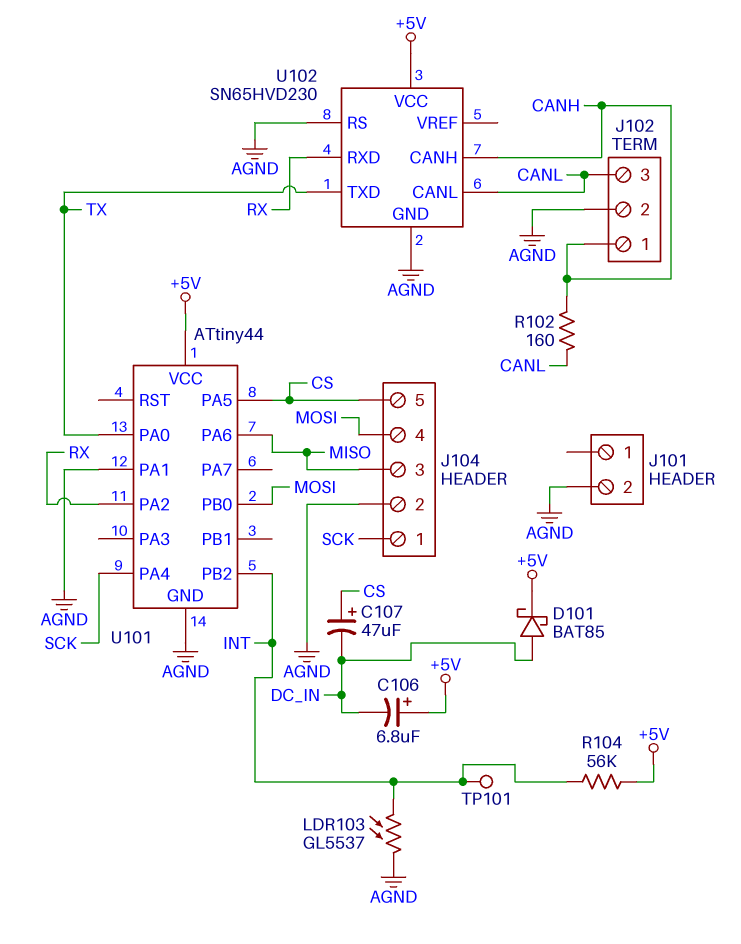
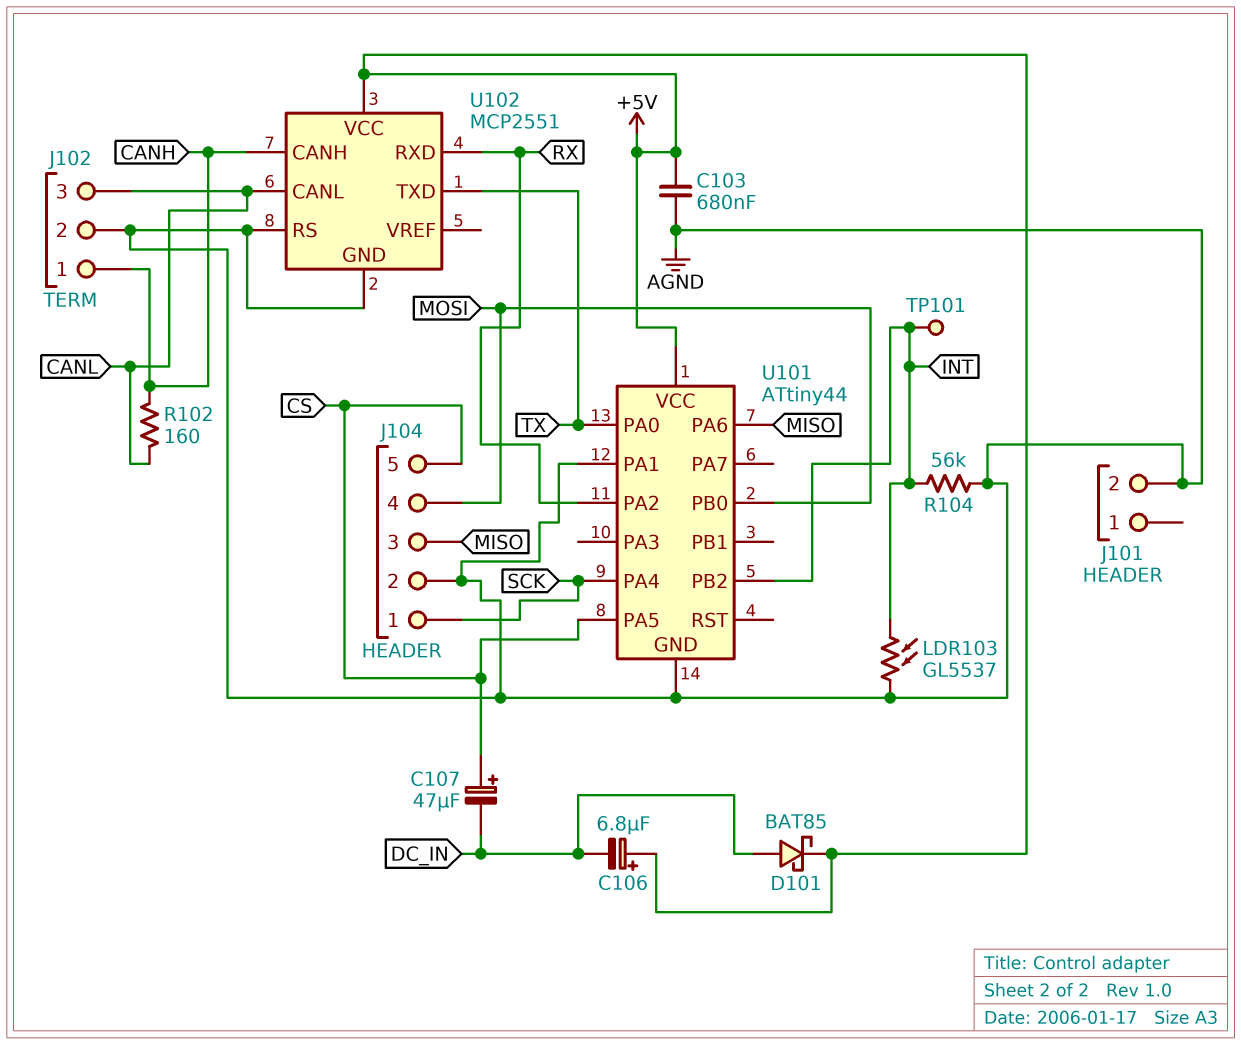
C103: none -> 680nF (+5V, AGND)
R104: 56k (+5V, INT) -> 56k (AGND, INT)
U102: SN65HVD230 -> MCP2551

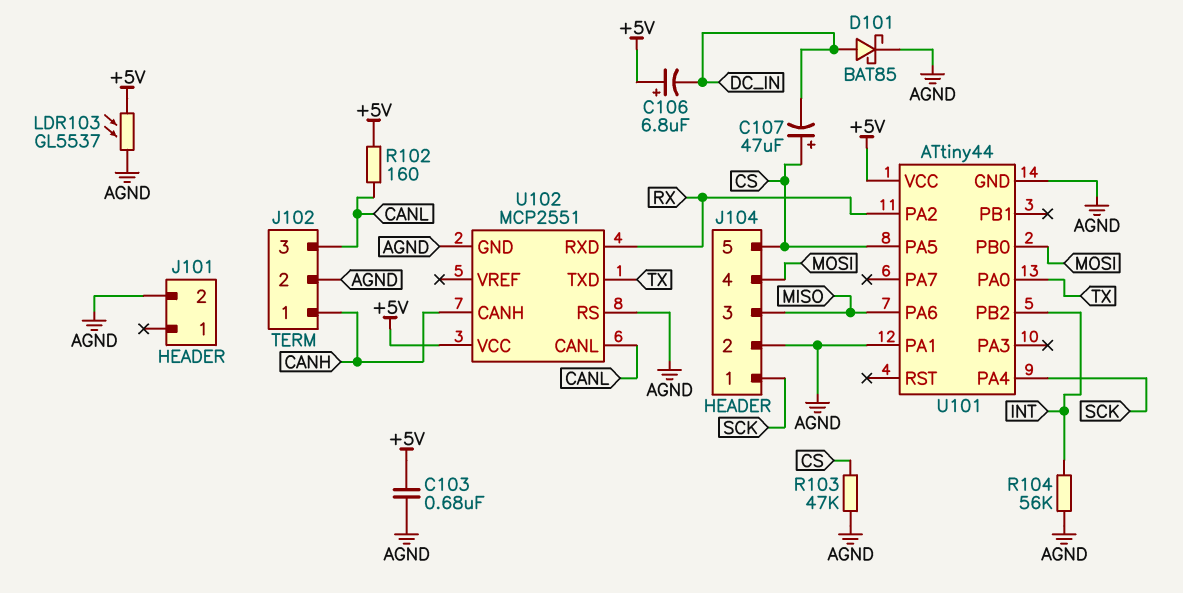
D101: schottky BAT85 (A DC_IN, K +5V) -> schottky BAT85 (A DC_IN, K AGND)
LDR103: GL5537 (AGND, INT) -> GL5537 (+5V, AGND)
R102: 160 (CANH, CANL) -> 160 (+5V, CANL)
R103: none -> 47k (AGND, CS)
TP101: test point (INT) -> none

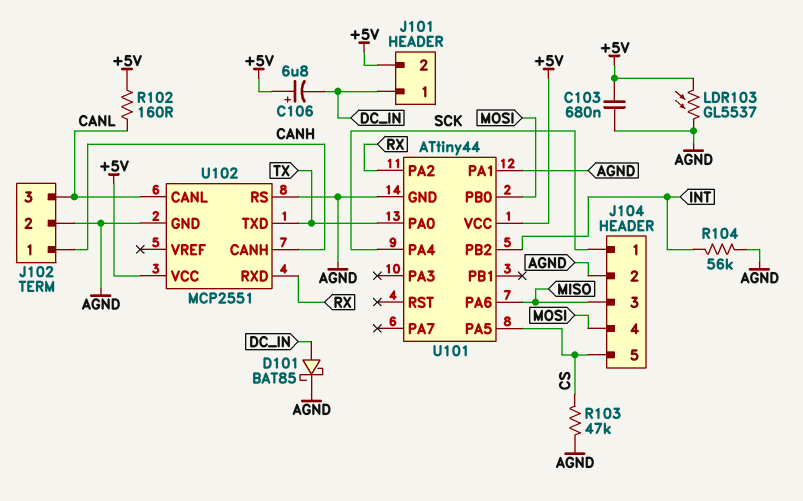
C107: 47uF (plus CS, minus DC_IN) -> none
J101 pin 1: none -> DC_IN
J101 pin 2: AGND -> +5V

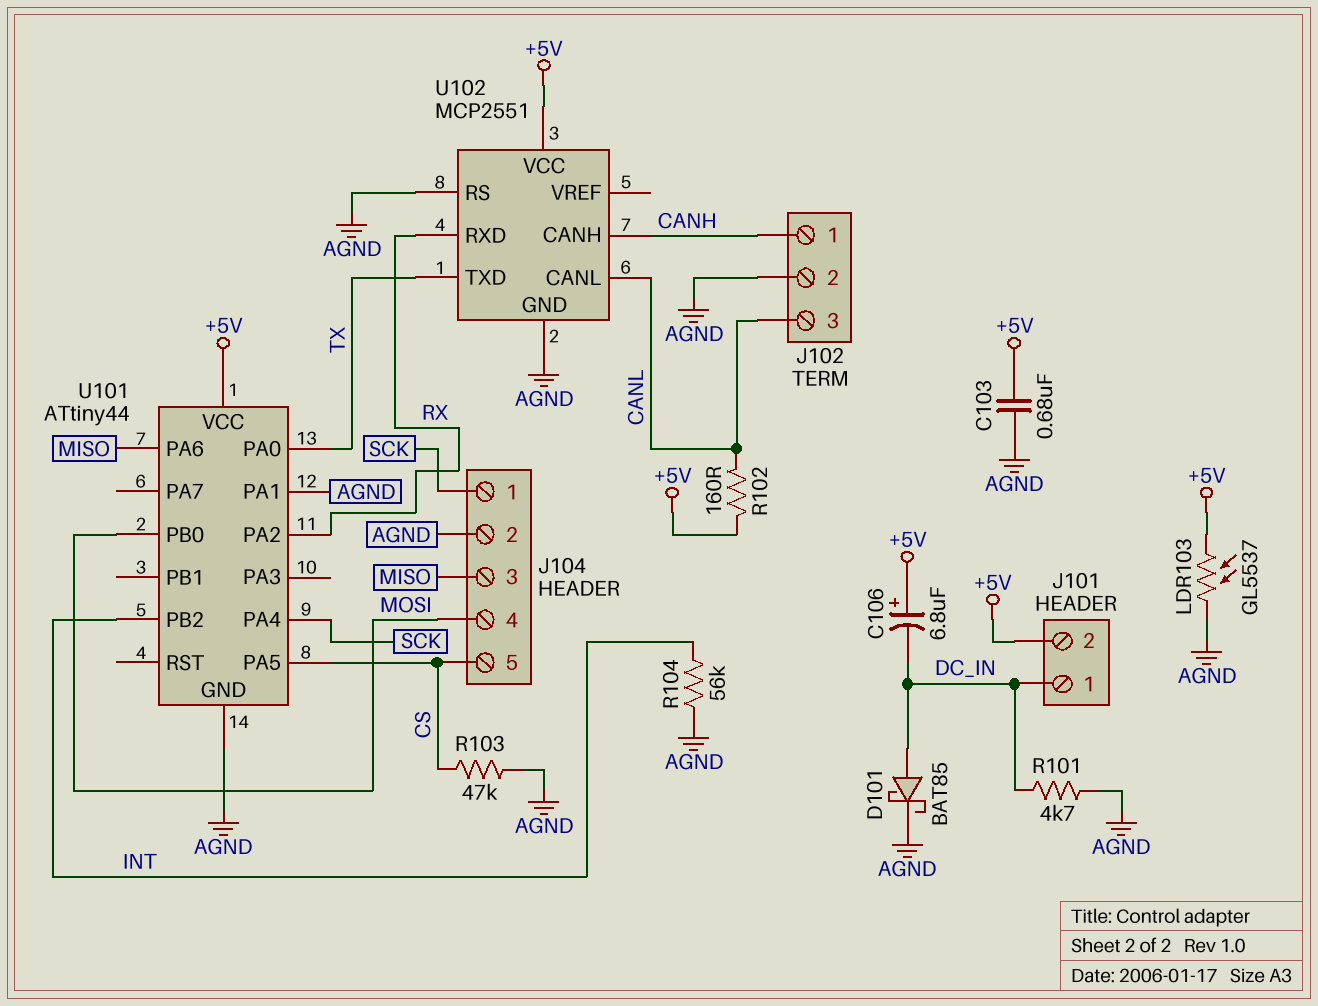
R101: none -> 4.7k (AGND, DC_IN)

